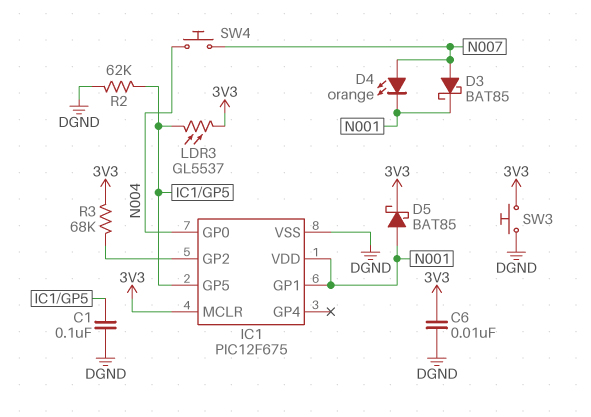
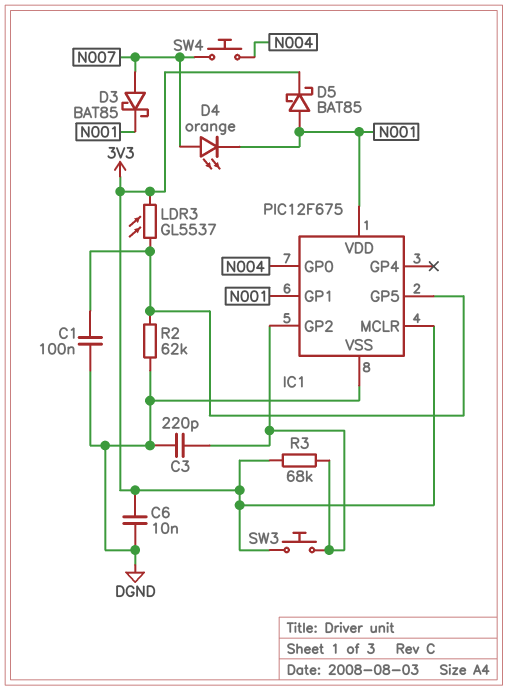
C3: none -> 220pF (DGND, IC1/GP2)
SW3: button (3V3, DGND) -> button (3V3, IC1/GP2)

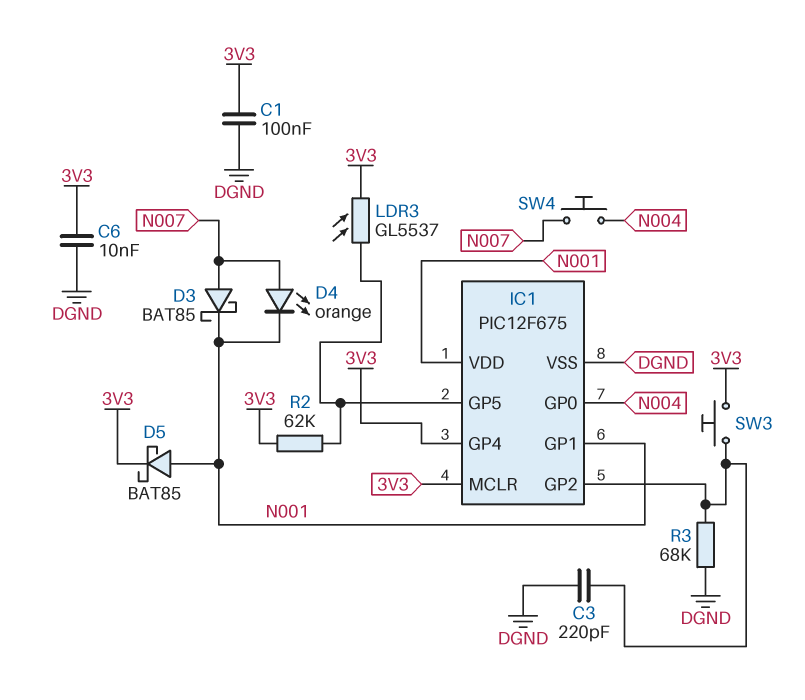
C1: 100nF (DGND, IC1/GP5) -> 100nF (3V3, DGND)
IC1 pin GP4: none -> 3V3
R2: 62k (DGND, IC1/GP5) -> 62k (3V3, IC1/GP5)
R3: 68k (3V3, IC1/GP2) -> 68k (DGND, IC1/GP2)

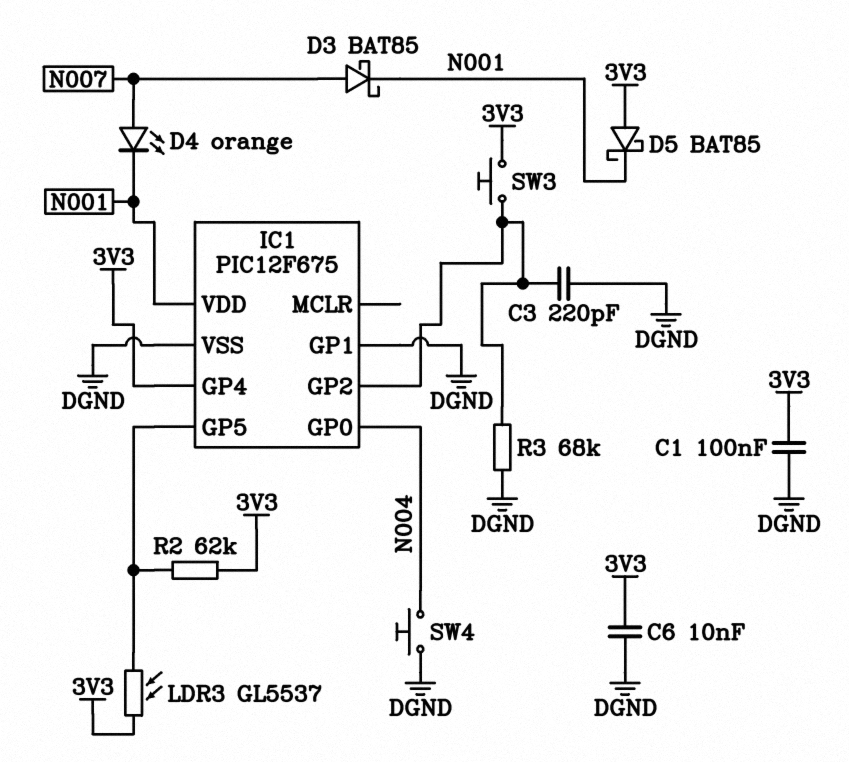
D5: schottky BAT85 (A N001, K 3V3) -> schottky BAT85 (A 3V3, K N001)
IC1 pin GP1: N001 -> DGND
IC1 pin MCLR: 3V3 -> none
SW4: button (N004, N007) -> button (DGND, N004)

